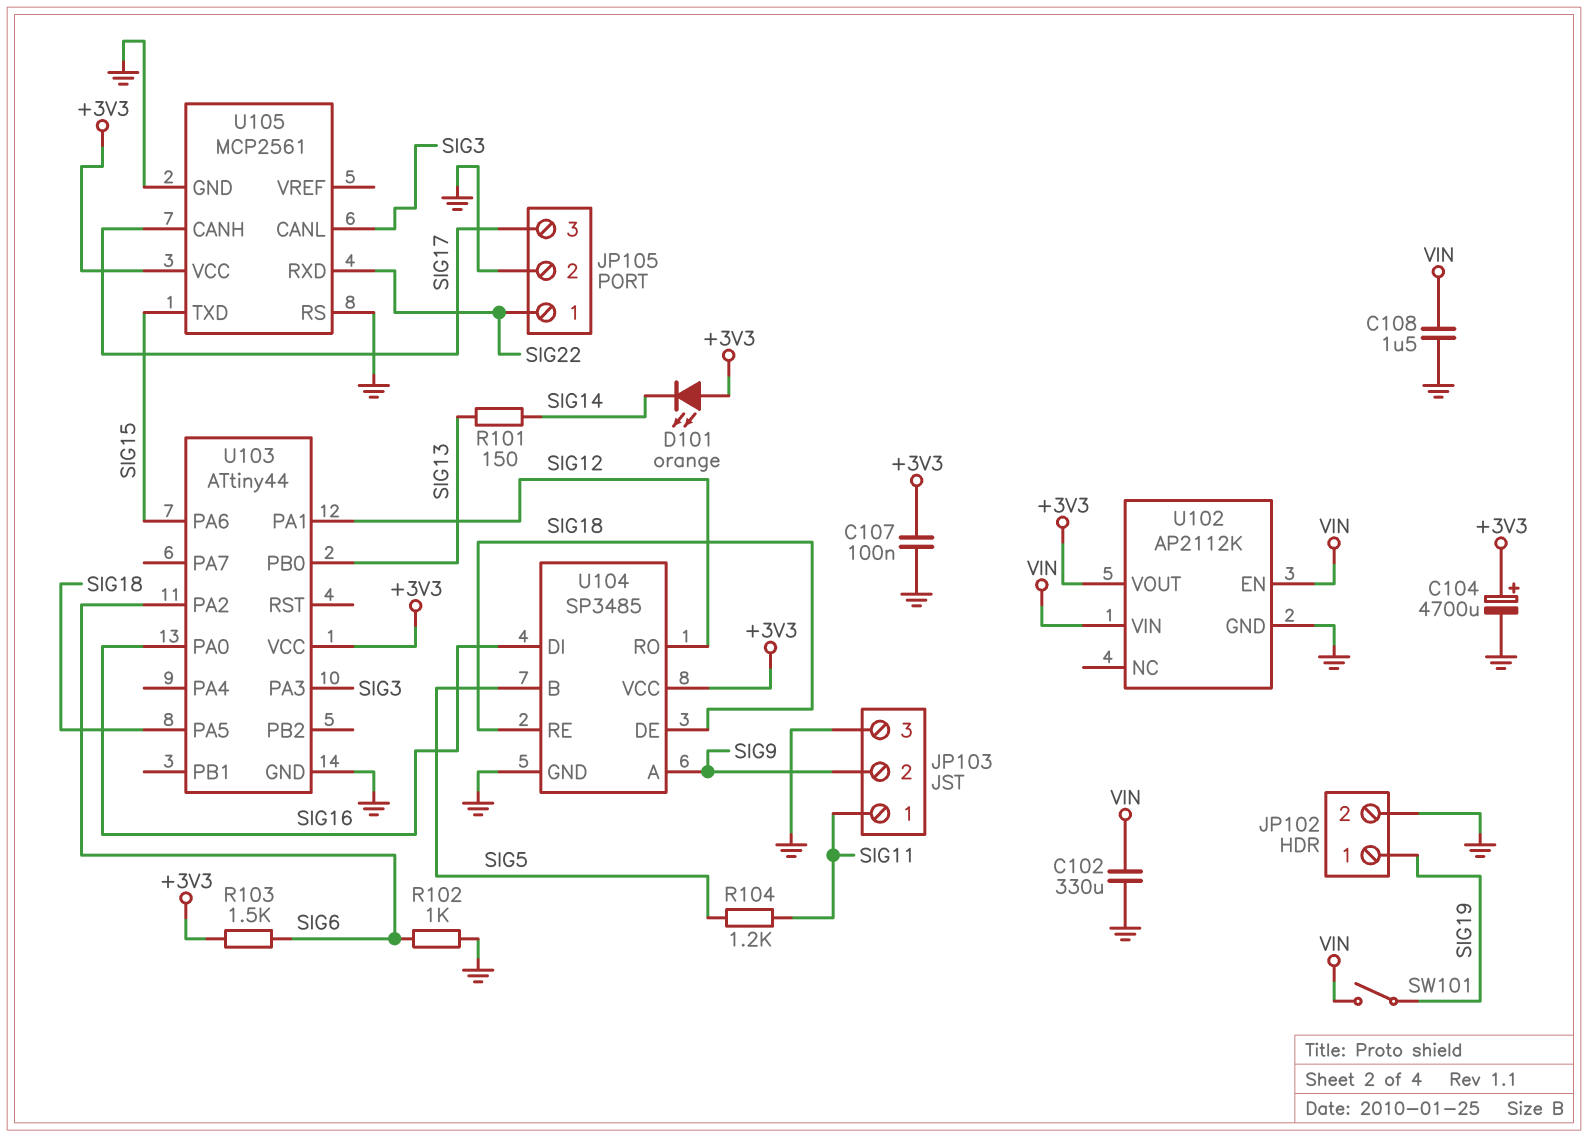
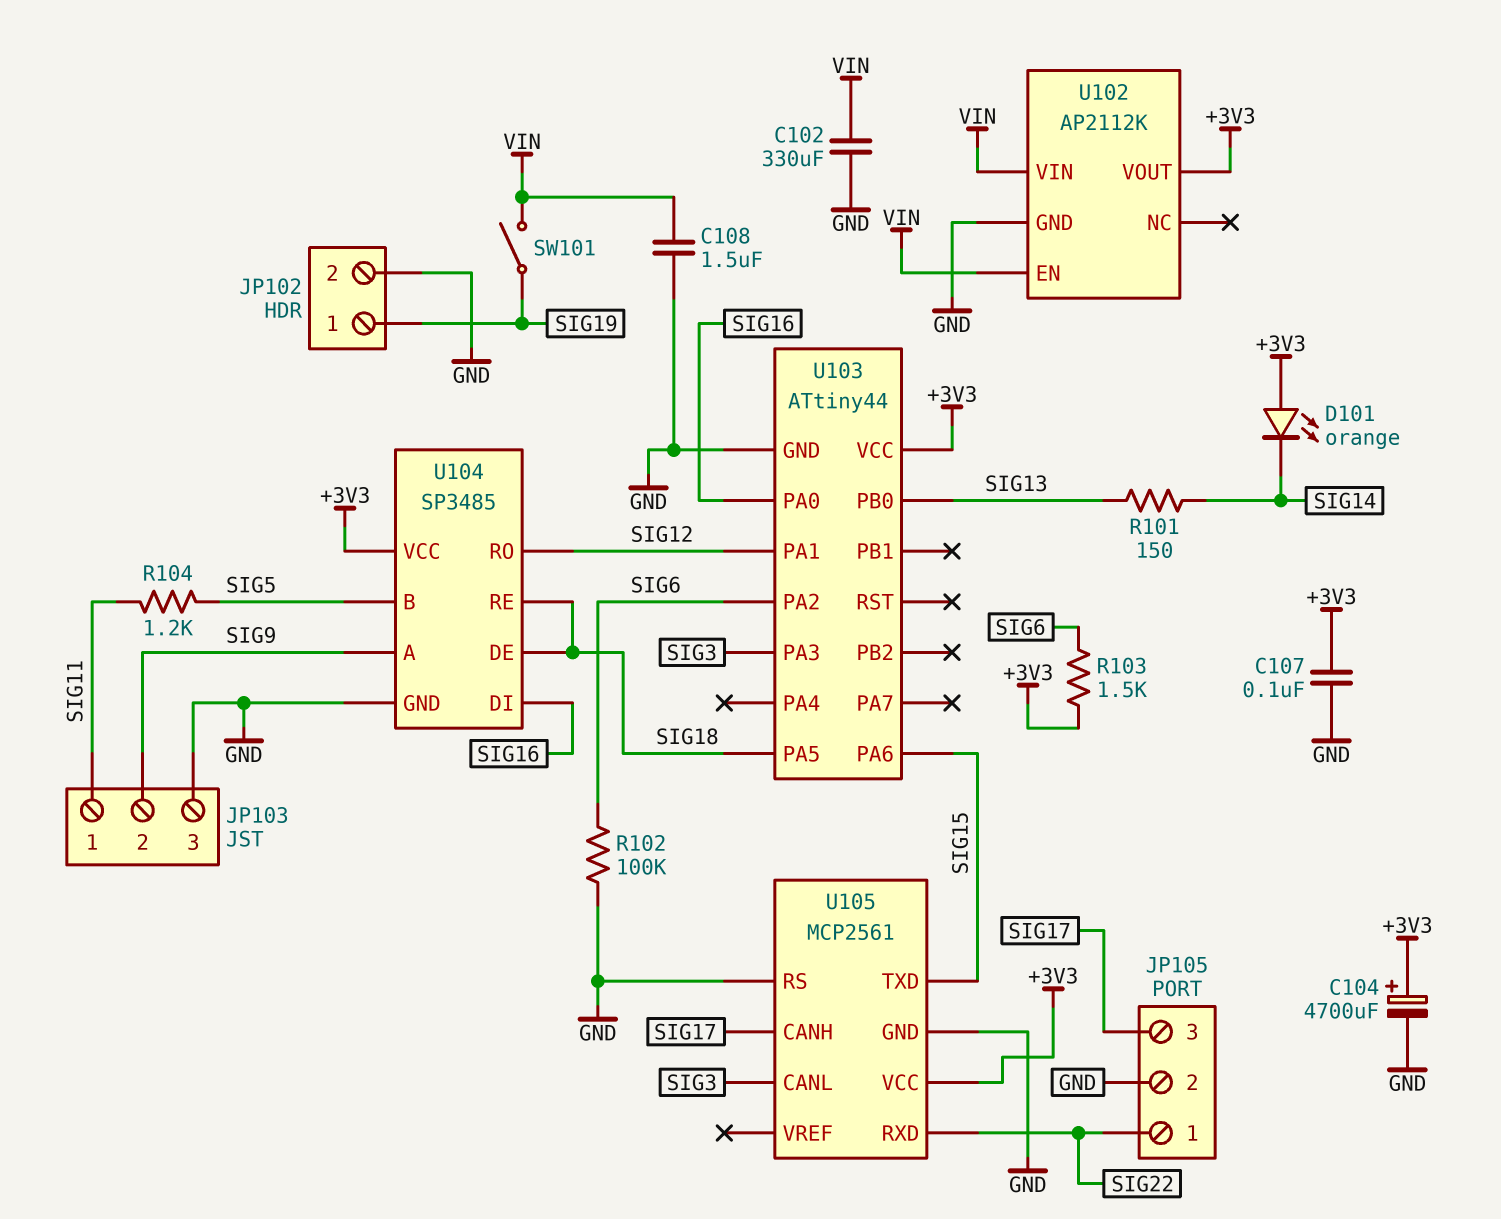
R102: 1k (GND, SIG6) -> 100k (GND, SIG6)

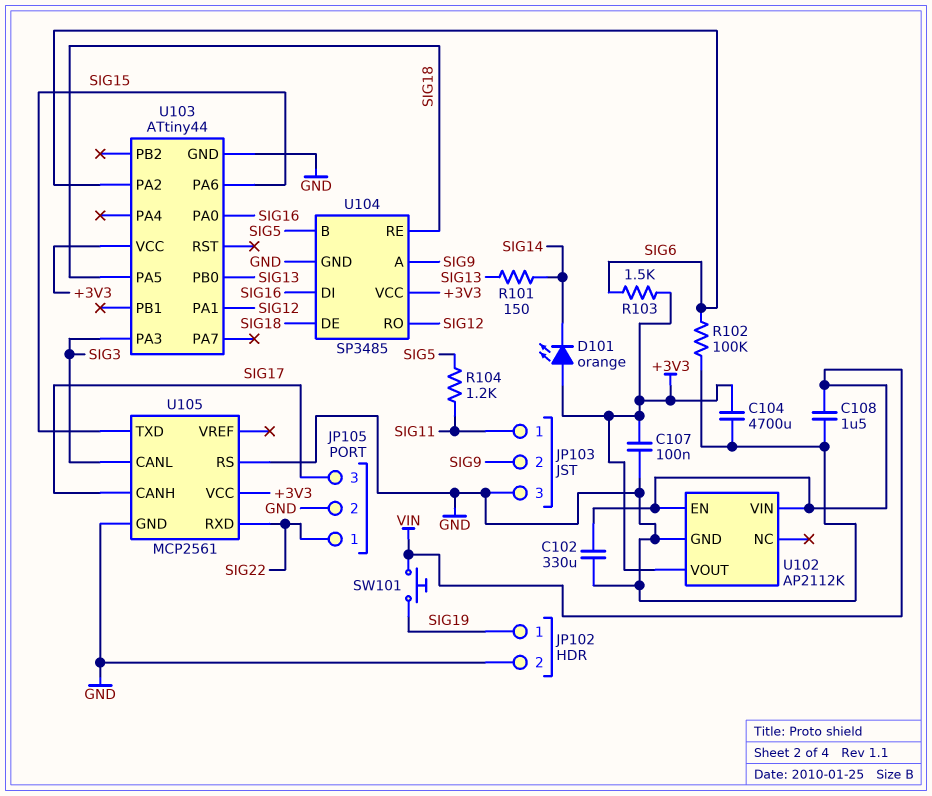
C104: 4700uF (plus +3V3, minus GND) -> 4700uF (+3V3, GND)
SW101: switch (SIG19, VIN) -> button (SIG19, VIN)

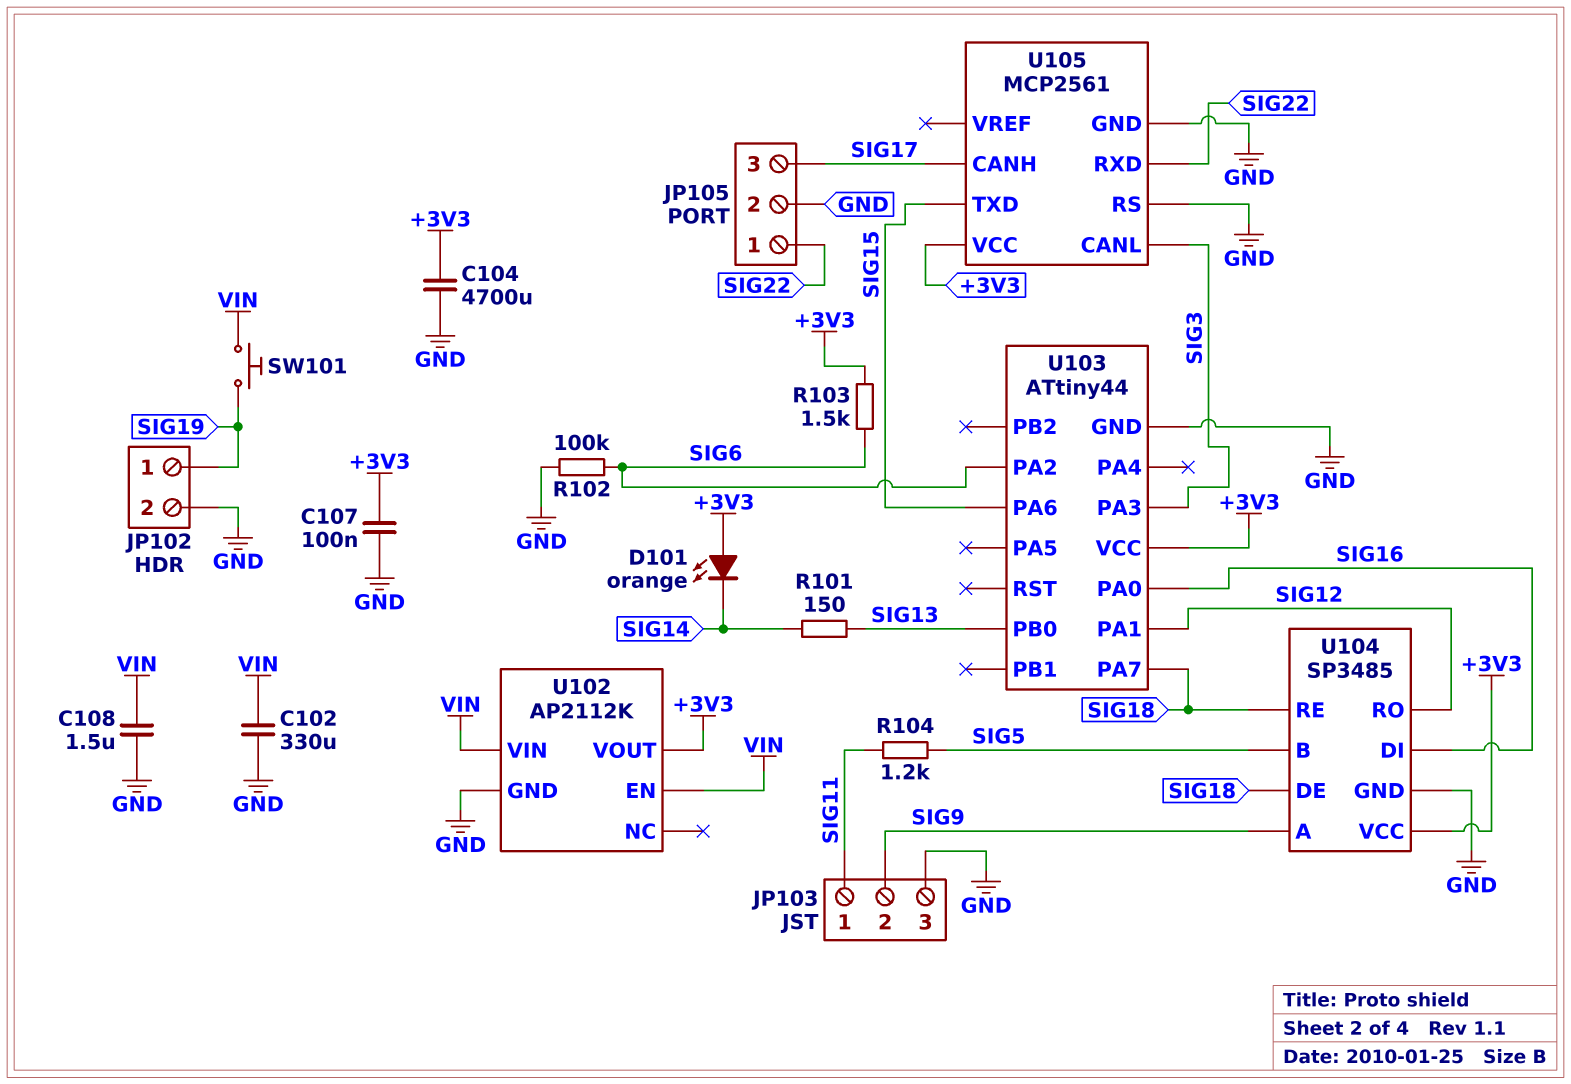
U103 pin PA5: SIG18 -> none
U103 pin PA7: none -> SIG18

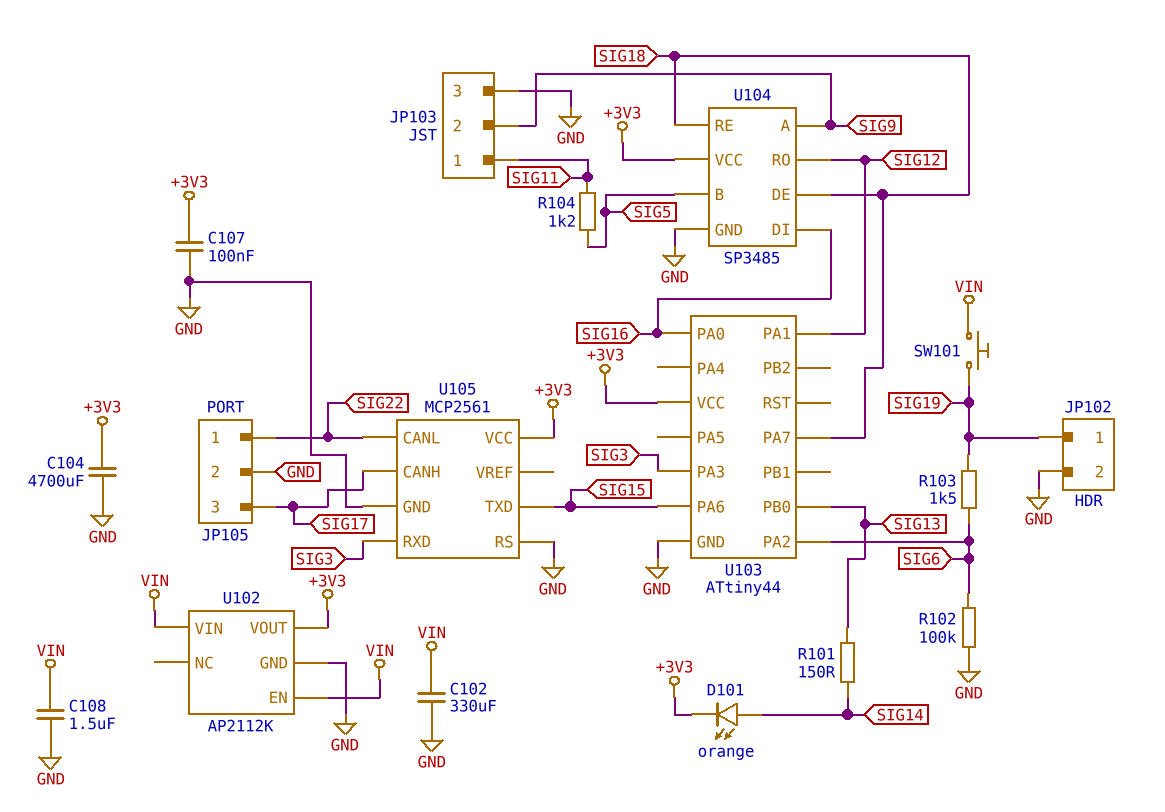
D101: LED orange (A +3V3, K SIG14) -> LED orange (A SIG14, K +3V3)
R103: 1.5k (+3V3, SIG6) -> 1.5k (SIG6, SIG19)
U105 pin CANL: SIG3 -> SIG22
U105 pin RXD: SIG22 -> SIG3

